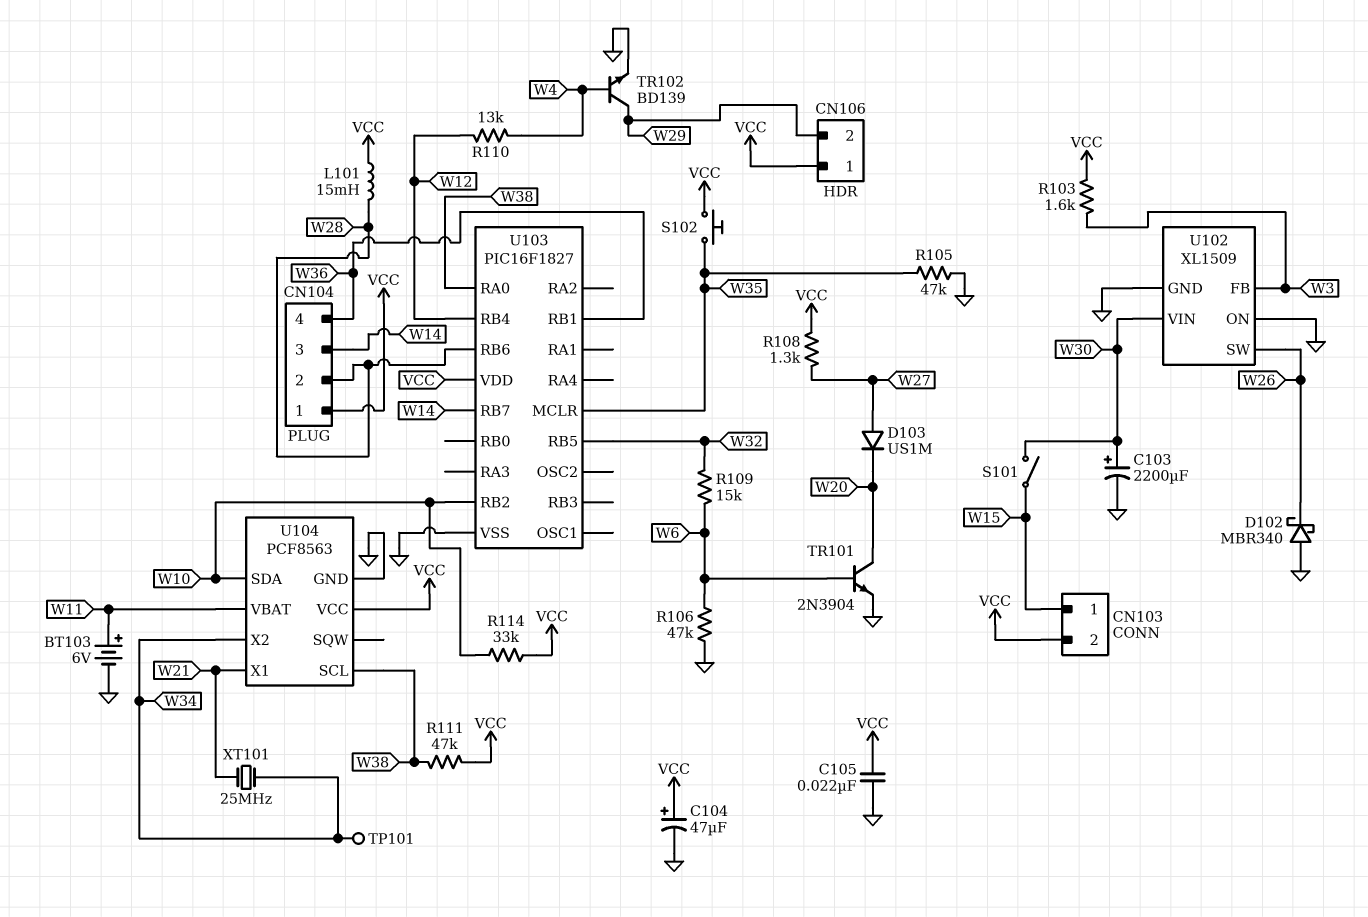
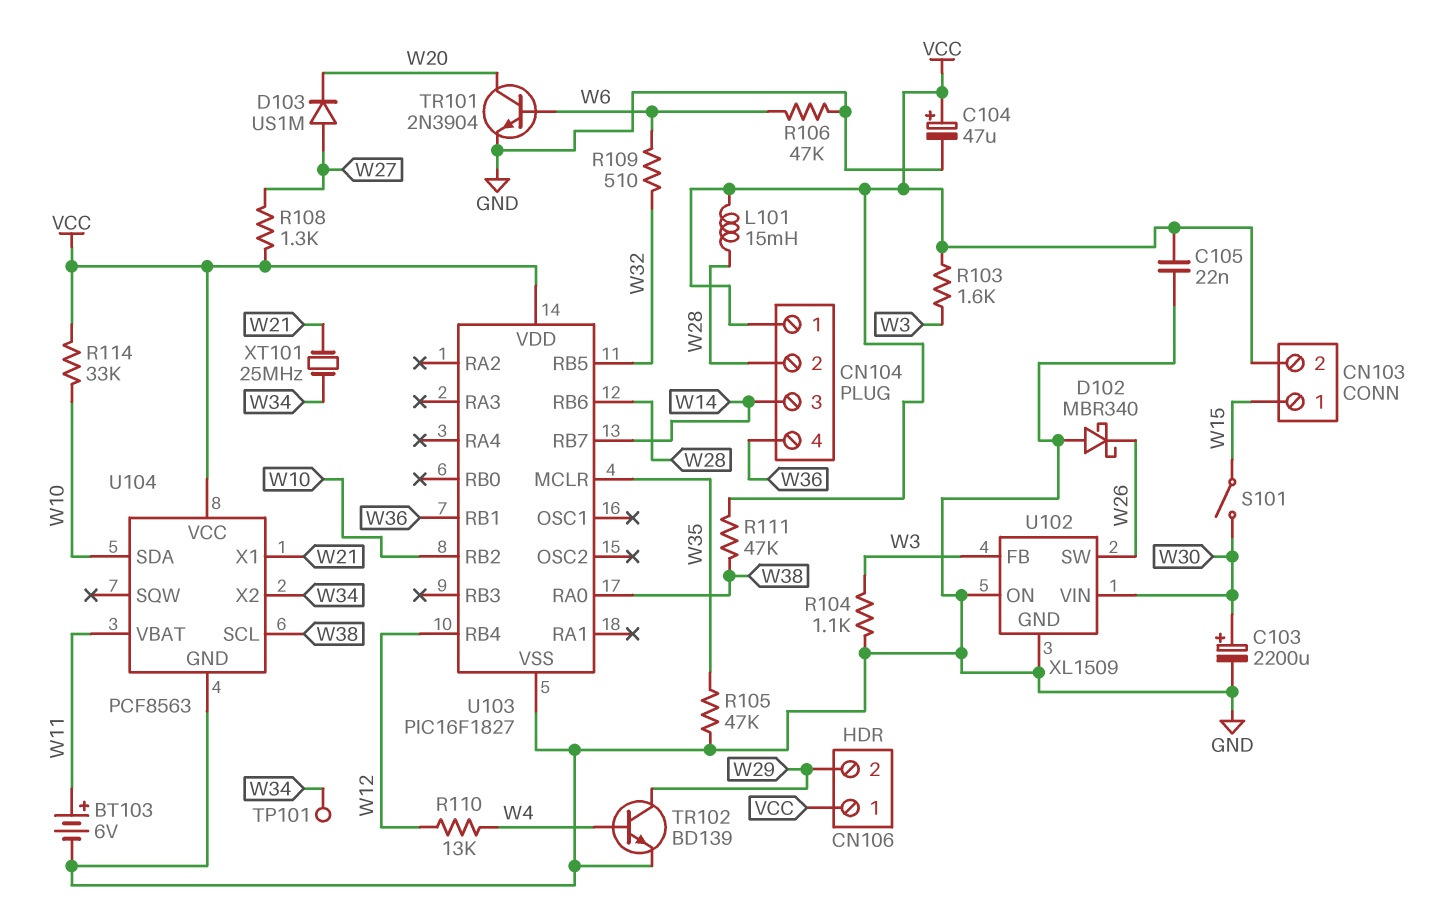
R104: none -> 1.1k (GND, W3)
R109: 15k (W6, W32) -> 510 (W6, W32)
S102: button (VCC, W35) -> none

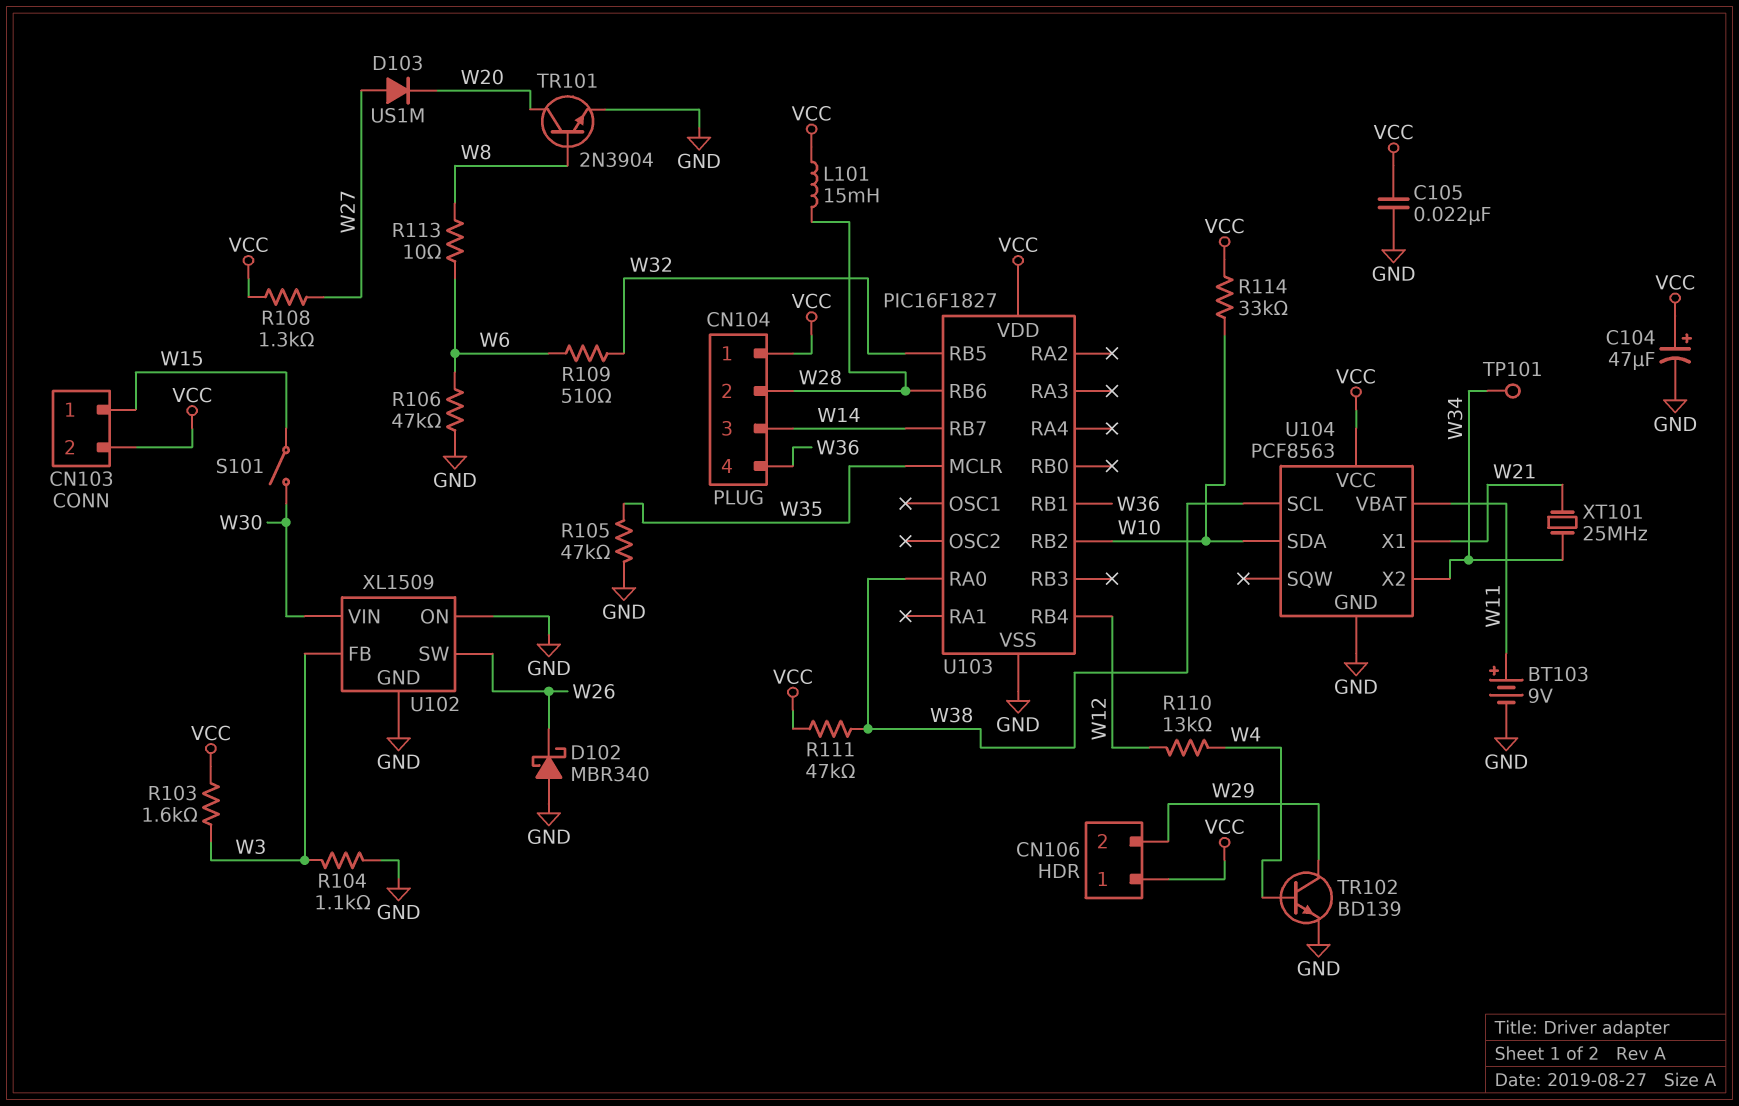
BT103: 6V (plus W11, minus GND) -> 9V (plus W11, minus GND)
C103: 2200uF (plus W30, minus GND) -> none
R113: none -> 10 (W6, W8)
TR101: NPN 2N3904 (B W6, C W20, E GND) -> NPN 2N3904 (B W8, C W20, E GND)

